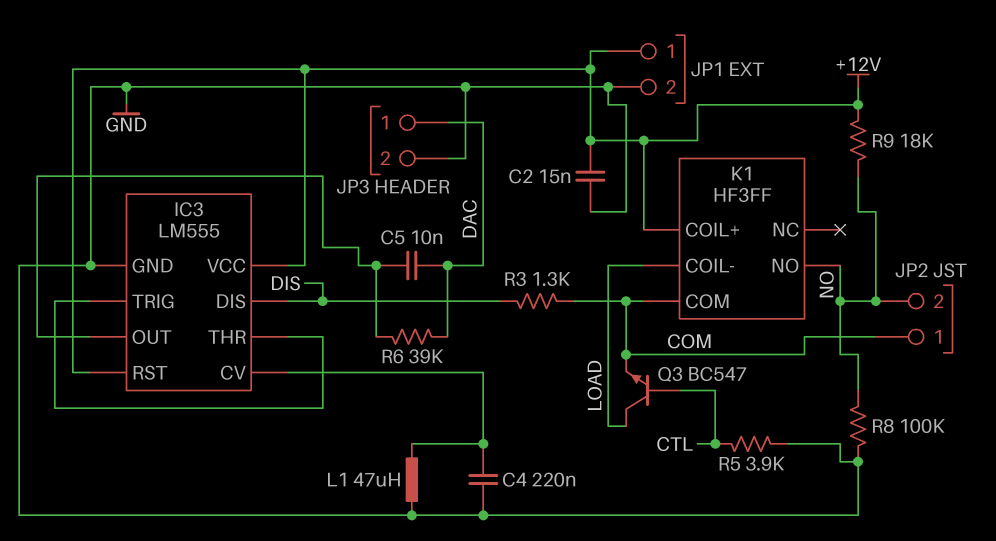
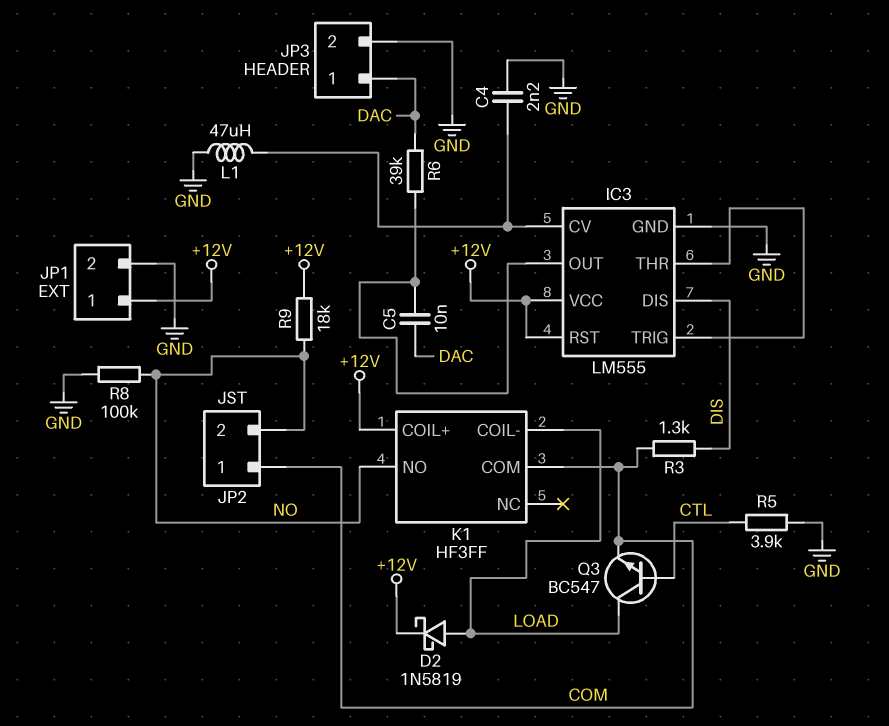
C2: 15nF (+12V, GND) -> none
C4: 220nF (GND, IC3/CV) -> 2.2nF (GND, IC3/CV)
D2: none -> schottky 1N5819 (A LOAD, K +12V)

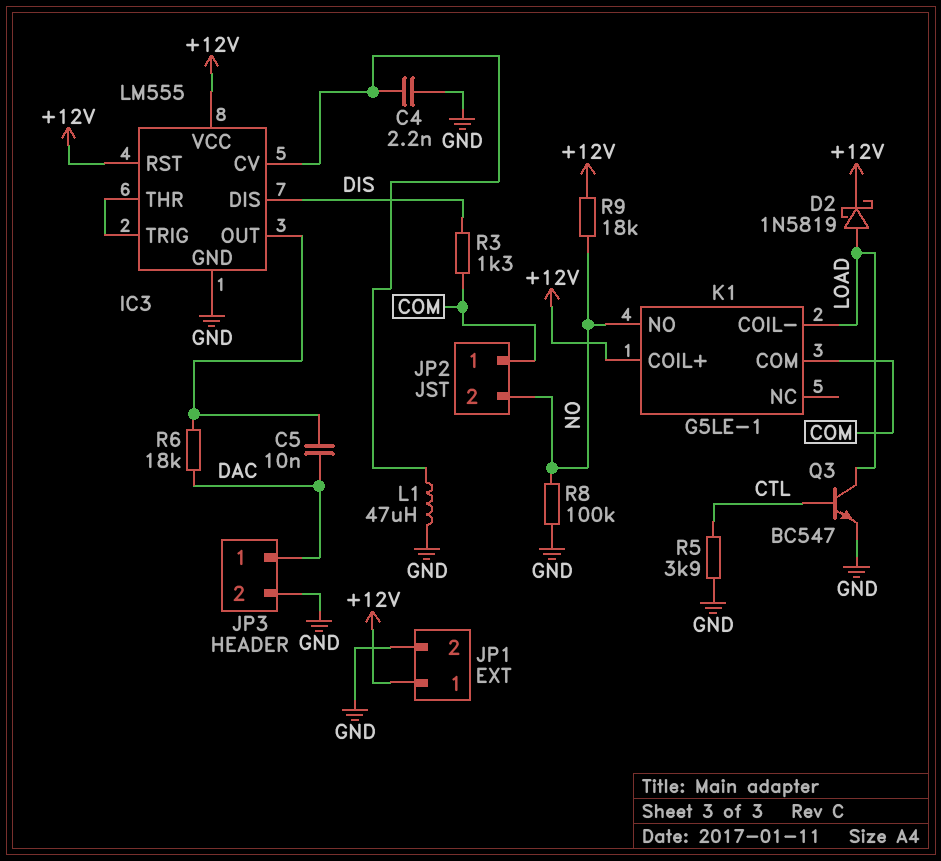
K1: HF3FF -> G5LE-1
Q3: NPN BC547 (B CTL, C LOAD, E COM) -> NPN BC547 (B CTL, C LOAD, E GND)
R6: 39k (DAC, IC3/OUT) -> 18k (DAC, IC3/OUT)

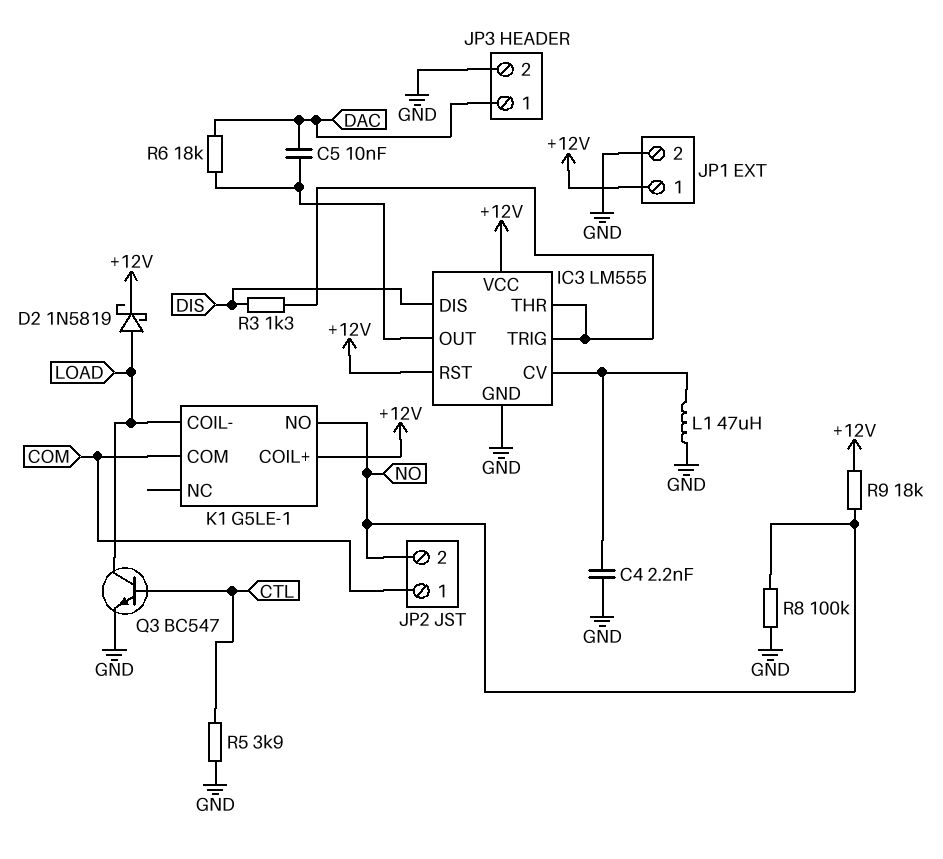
R3: 1.3k (COM, DIS) -> 1.3k (DIS, IC3/THR)

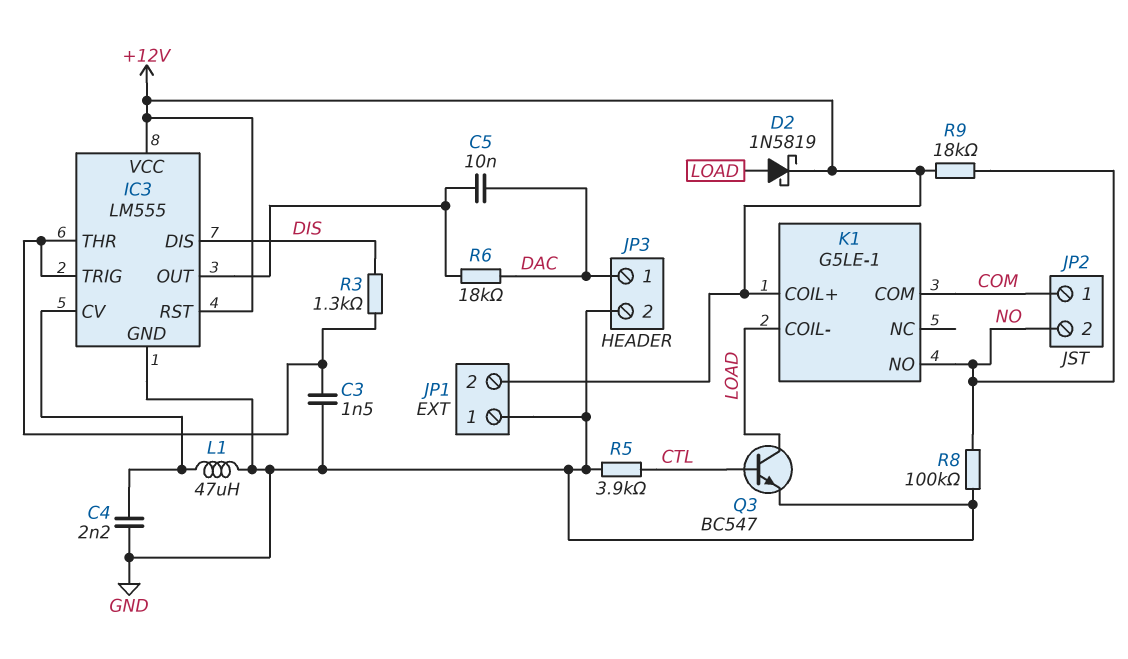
C3: none -> 1.5nF (GND, IC3/THR)
JP1 pin 1: +12V -> GND
JP1 pin 2: GND -> +12V

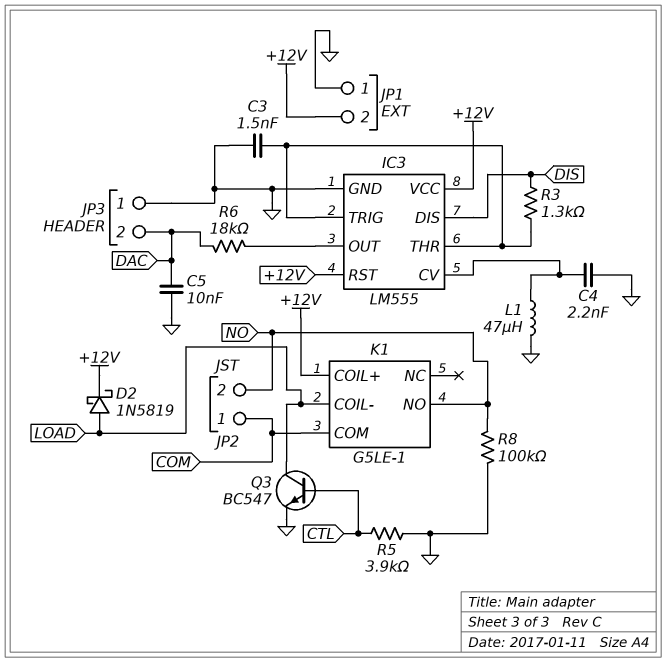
C5: 10nF (DAC, IC3/OUT) -> 10nF (DAC, GND)
JP3 pin 1: DAC -> GND
JP3 pin 2: GND -> DAC
R9: 18k (+12V, NO) -> none

